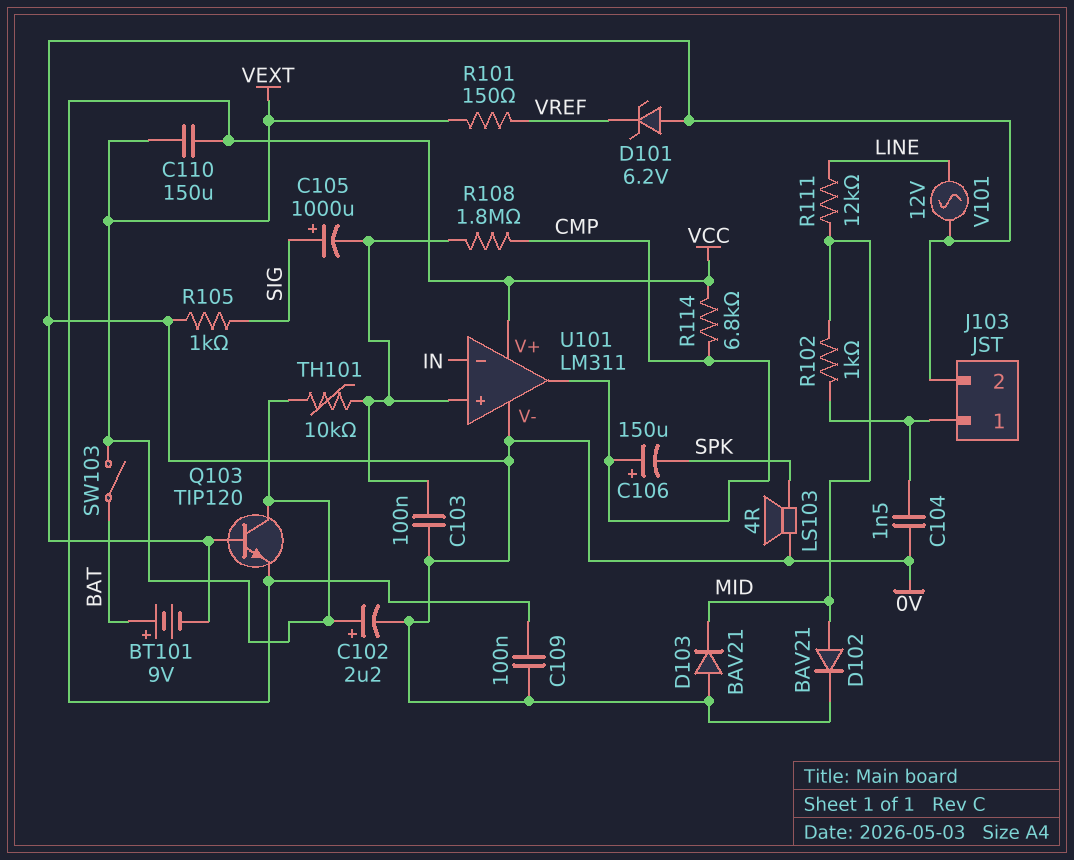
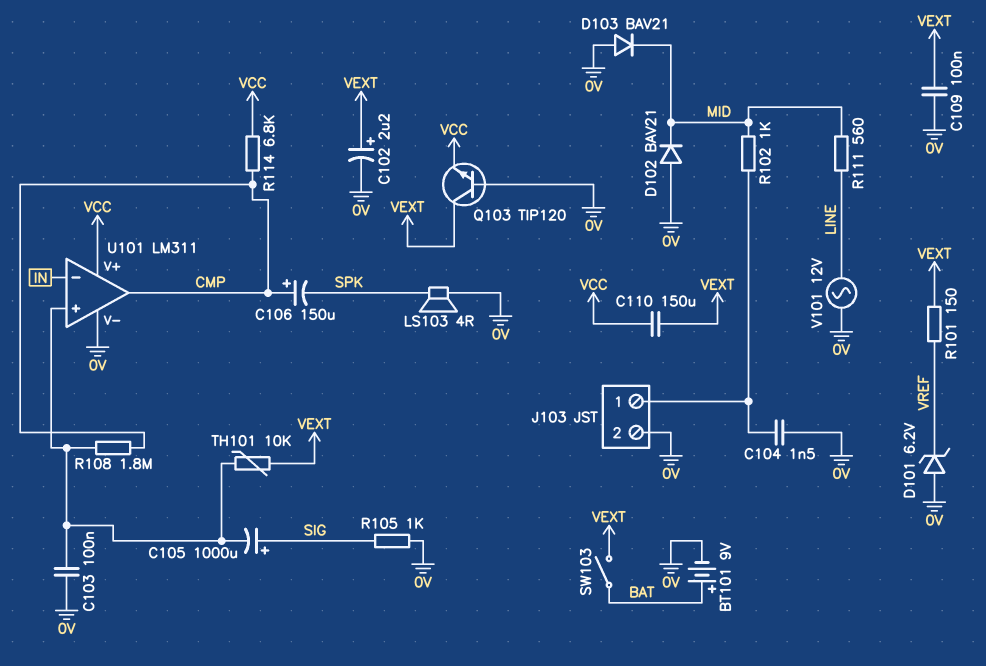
C109: 100nF (0V, VCC) -> 100nF (0V, VEXT)
D102: diode BAV21 (A MID, K 0V) -> diode BAV21 (A 0V, K MID)
R111: 12k (LINE, MID) -> 560 (LINE, MID)

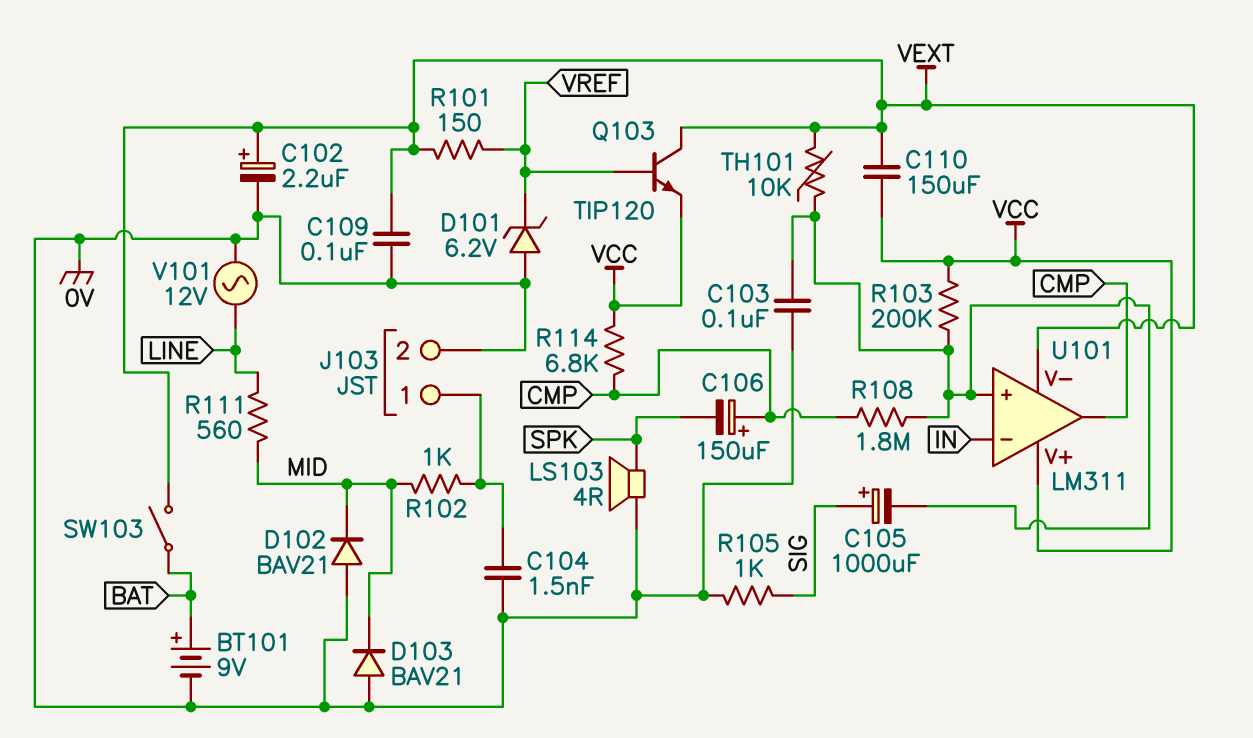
Q103: NPN TIP120 (B 0V, C VEXT, E VCC) -> NPN TIP120 (B VREF, C VEXT, E VCC)
R103: none -> 200k (U101/in+, VCC)
U101 pin V-: 0V -> VEXT

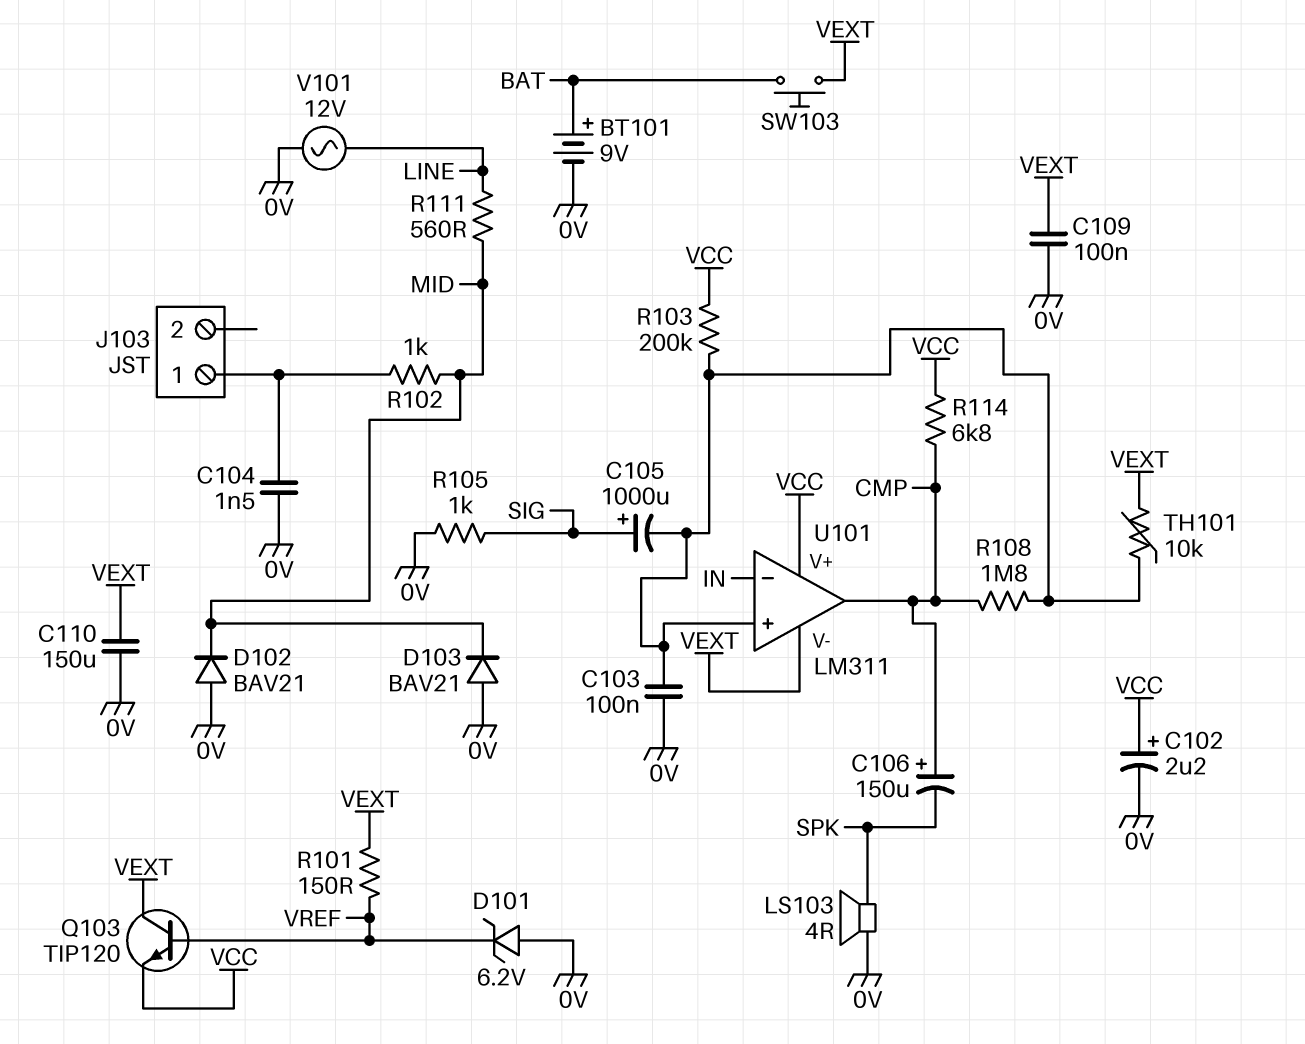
C102: 2.2uF (plus VEXT, minus 0V) -> 2.2uF (plus VCC, minus 0V)
C110: 150uF (VCC, VEXT) -> 150uF (0V, VEXT)
J103 pin 2: 0V -> none
SW103: switch (BAT, VEXT) -> button (BAT, VEXT)

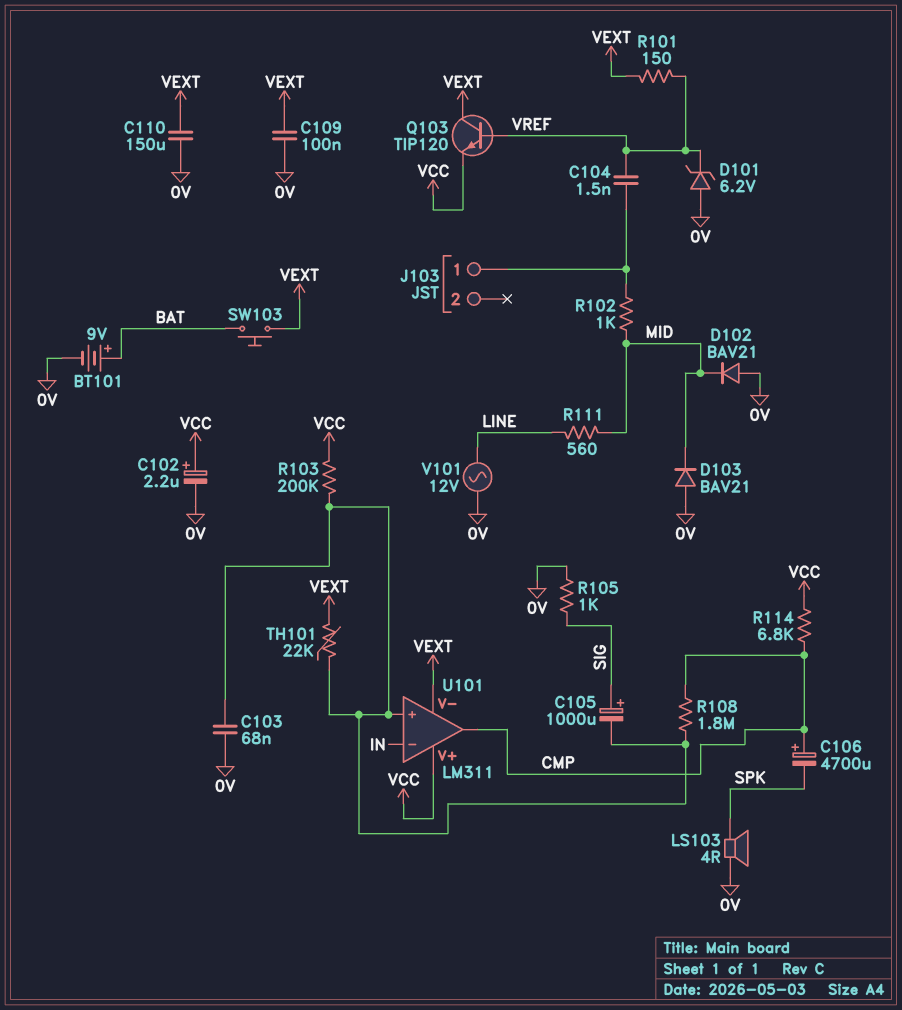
C103: 100nF (0V, U101/in+) -> 68nF (0V, U101/in+)
C104: 1.5nF (0V, J103/1) -> 1.5nF (J103/1, VREF)
C106: 150uF (plus CMP, minus SPK) -> 4700uF (plus CMP, minus SPK)
TH101: 10k (U101/in+, VEXT) -> 22k (U101/in+, VEXT)

